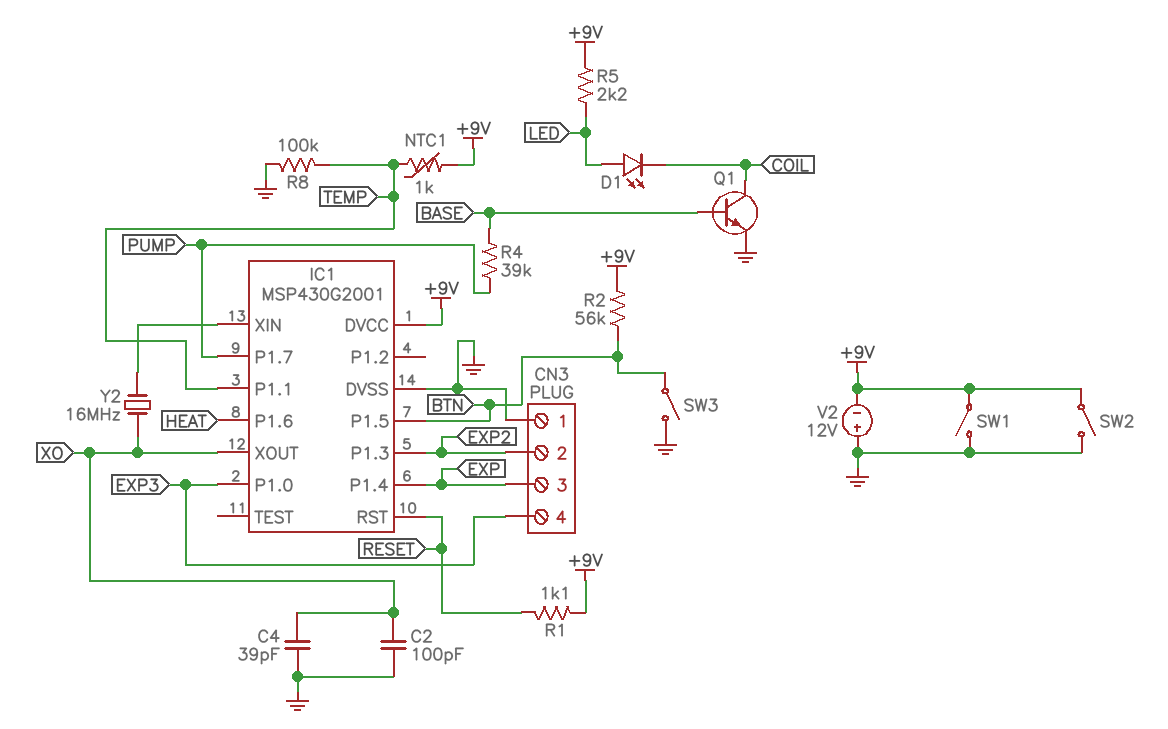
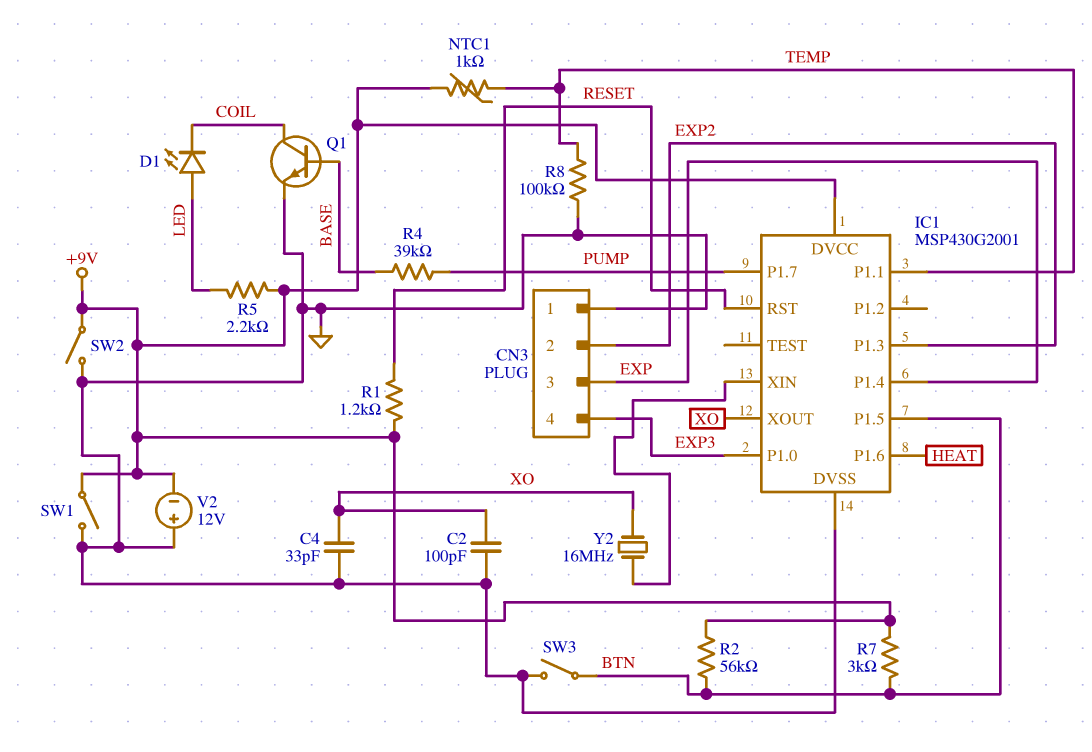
C4: 39pF (GND, XO) -> 33pF (GND, XO)
R1: 1.1k (+9V, RESET) -> 1.2k (+9V, RESET)
R7: none -> 3k (+9V, BTN)

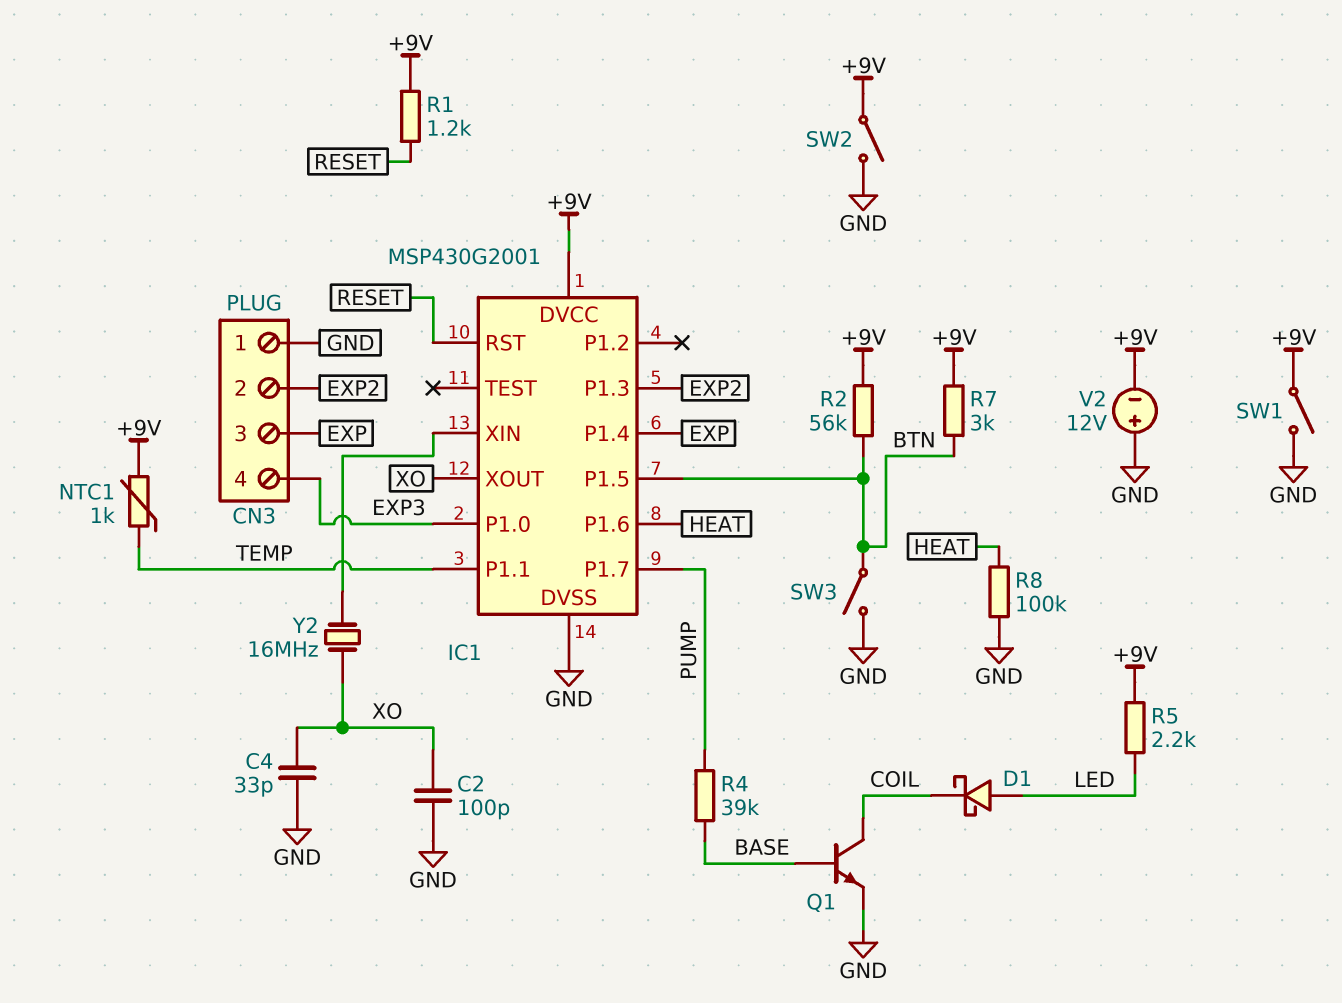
D1: LED (A LED, K COIL) -> schottky (A LED, K COIL)
R8: 100k (GND, TEMP) -> 100k (GND, HEAT)

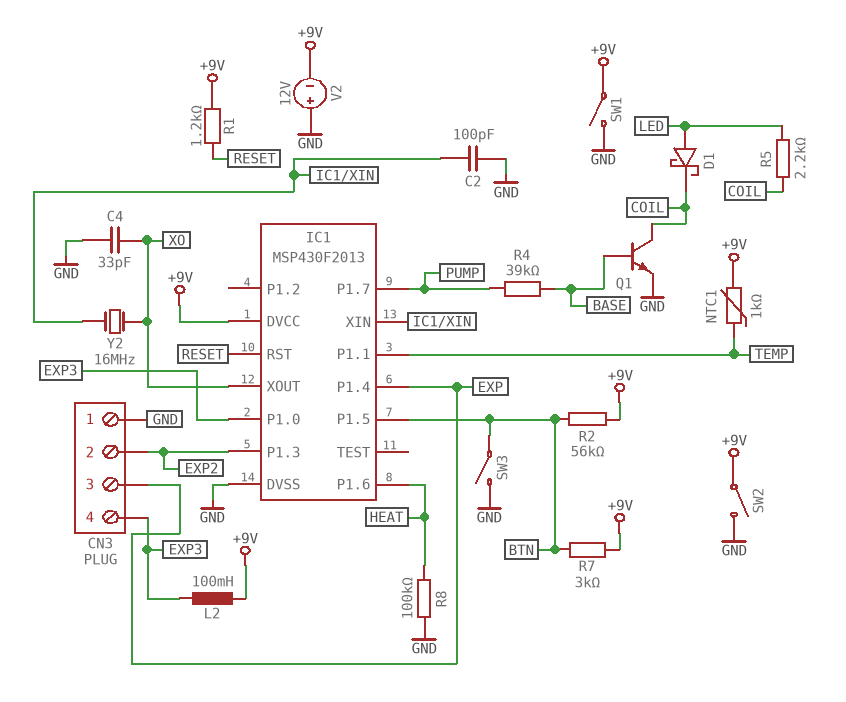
C2: 100pF (GND, XO) -> 100pF (GND, IC1/XIN)
IC1: MSP430G2001 -> MSP430F2013
L2: none -> 100mH (+9V, EXP3)
R5: 2.2k (+9V, LED) -> 2.2k (COIL, LED)

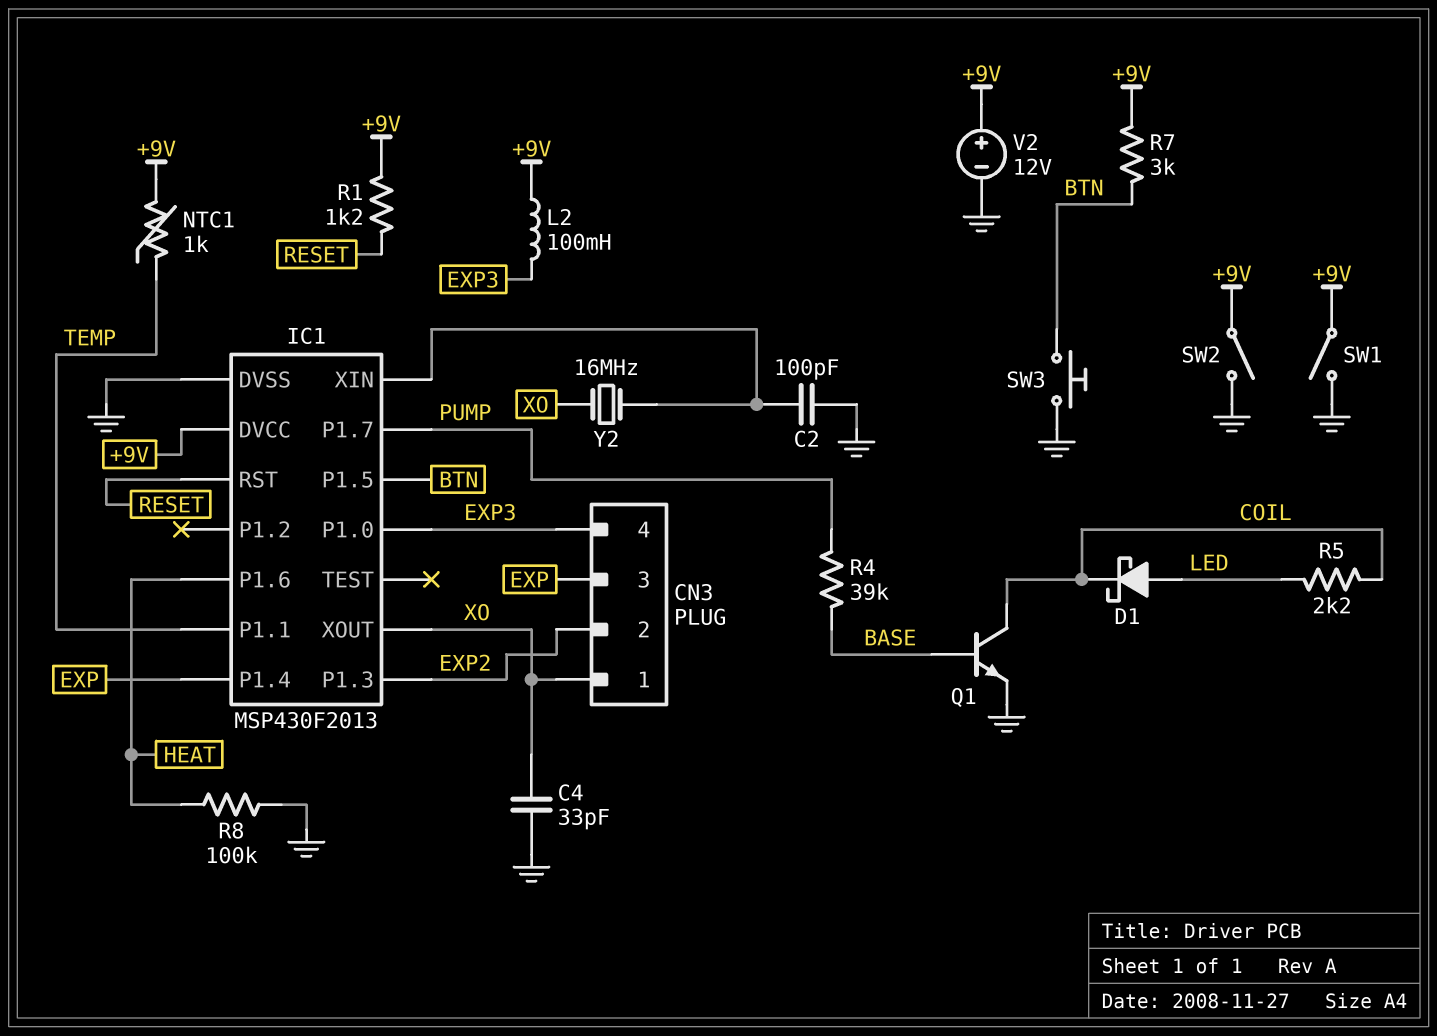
CN3 pin 1: GND -> XO
R2: 56k (+9V, BTN) -> none
SW3: switch (BTN, GND) -> button (BTN, GND)
V2: 12V (plus GND, minus +9V) -> 12V (plus +9V, minus GND)

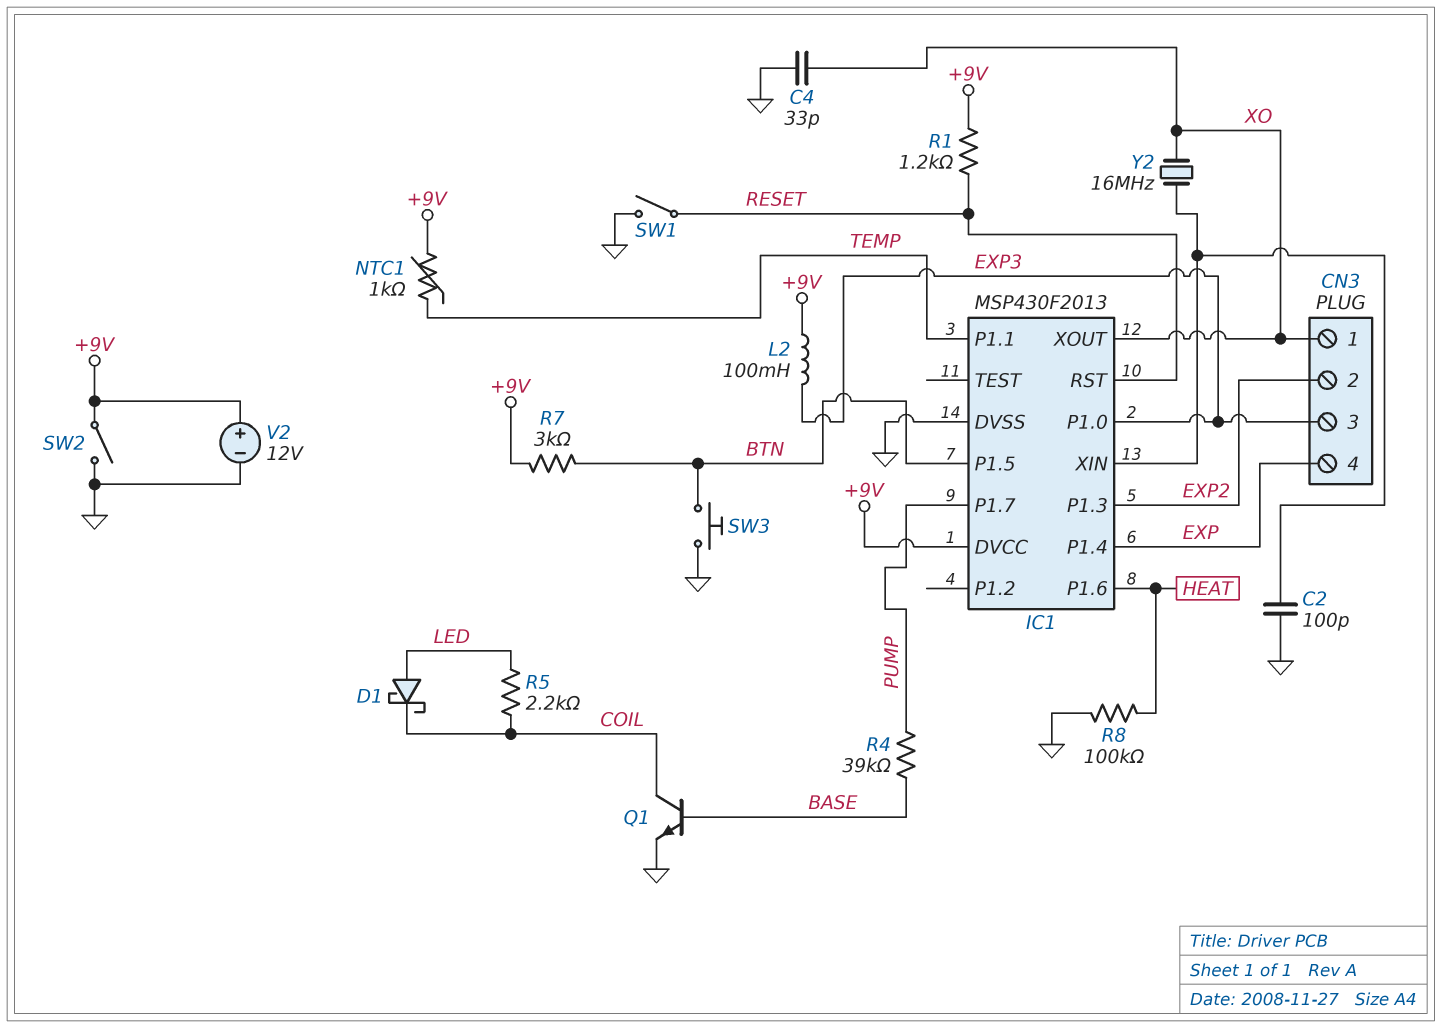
CN3 pin 3: EXP -> EXP3
CN3 pin 4: EXP3 -> EXP
SW1: switch (+9V, GND) -> switch (GND, RESET)

